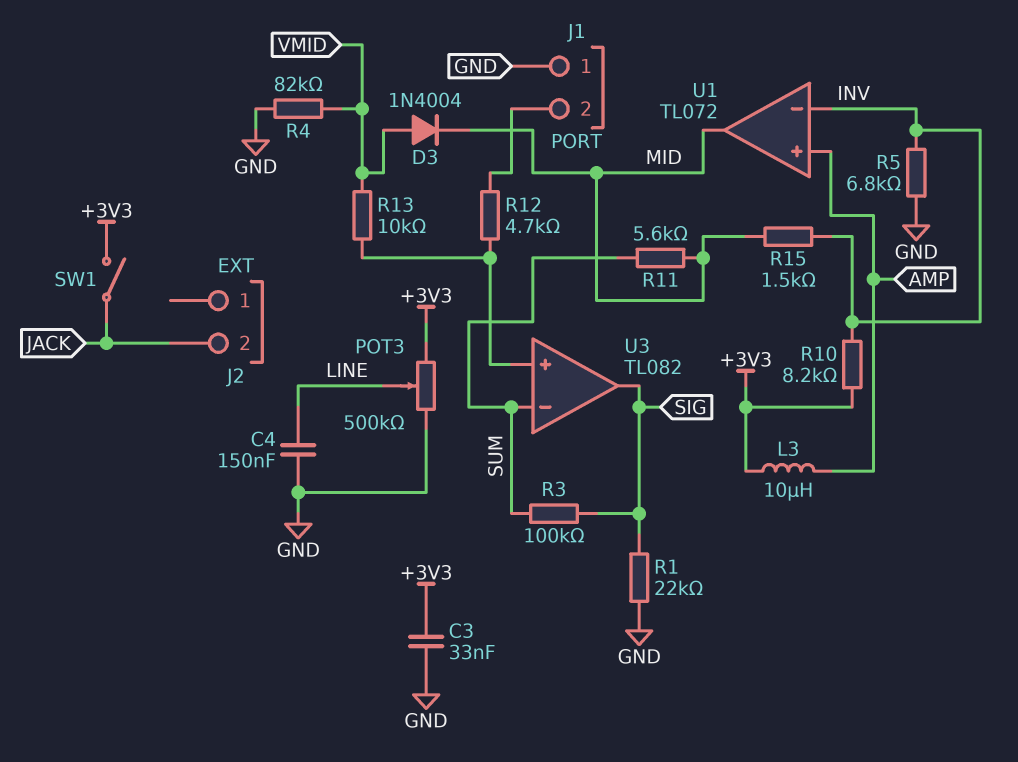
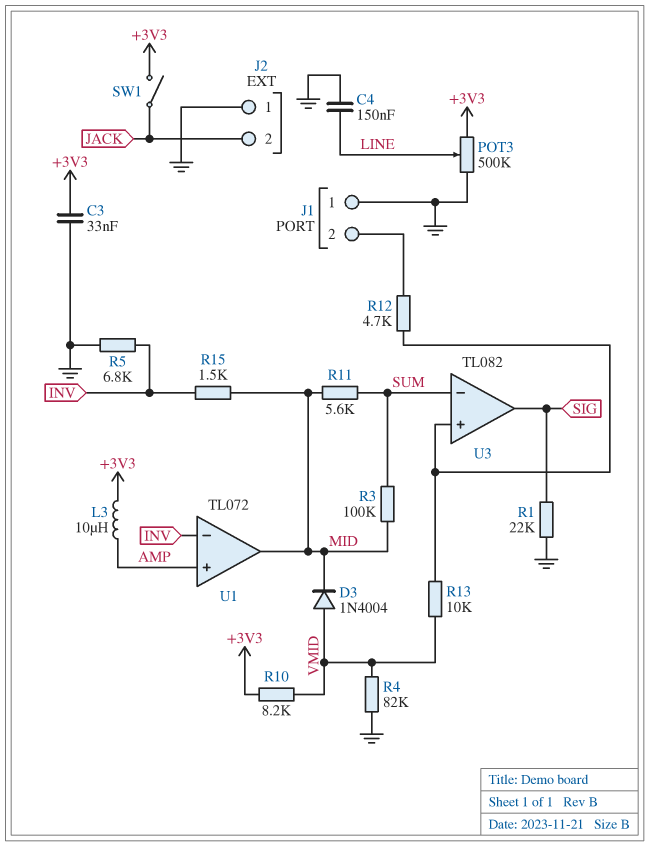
J2 pin 1: none -> GND
R3: 100k (SIG, SUM) -> 100k (MID, SUM)
R10: 8.2k (+3V3, INV) -> 8.2k (+3V3, VMID)

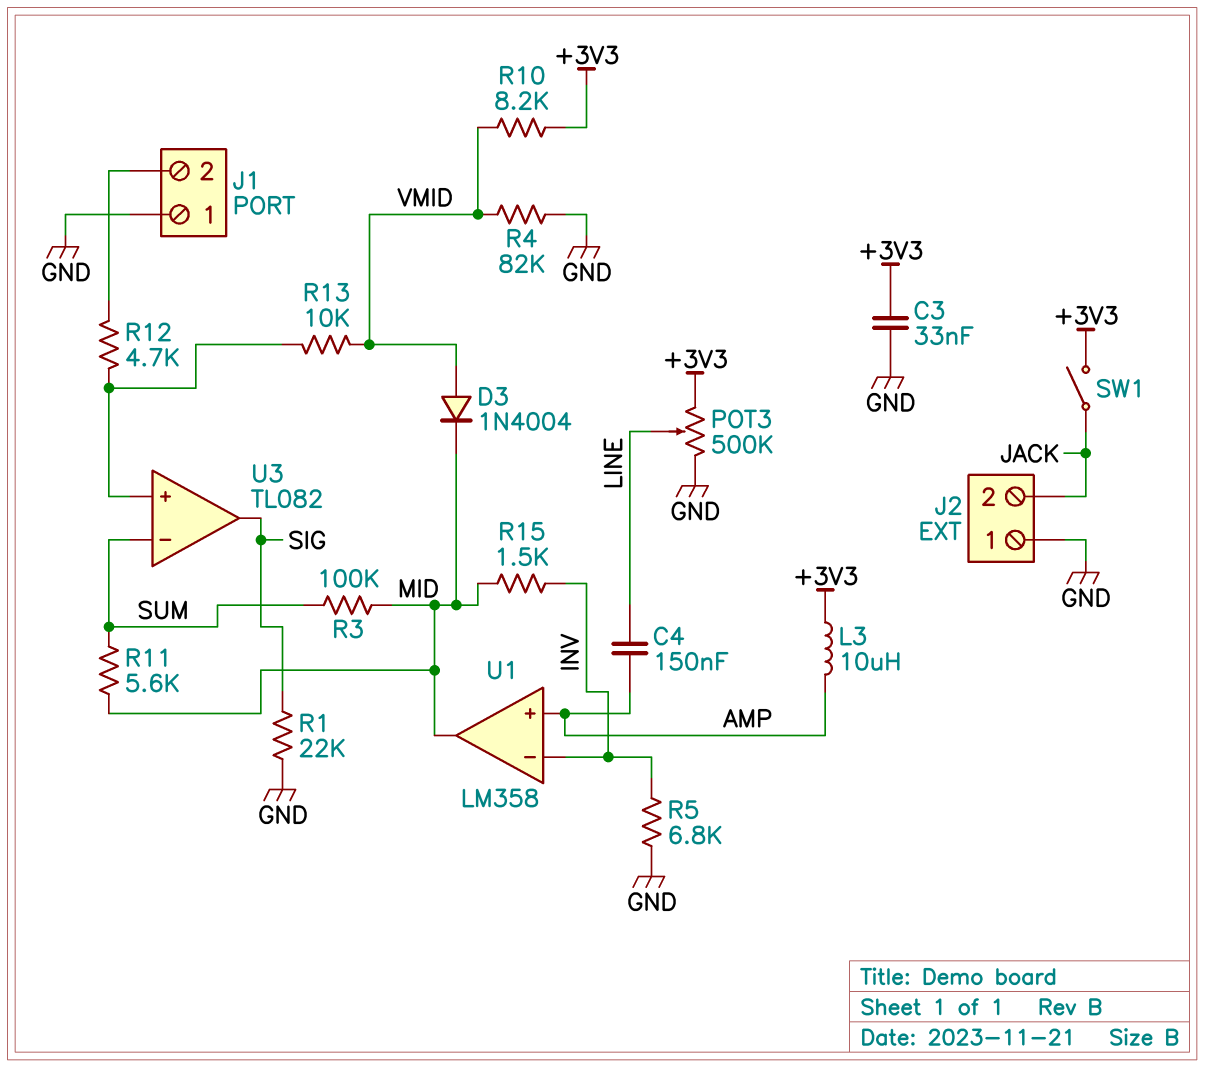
C4: 150nF (GND, LINE) -> 150nF (AMP, LINE)
U1: TL072 -> LM358

